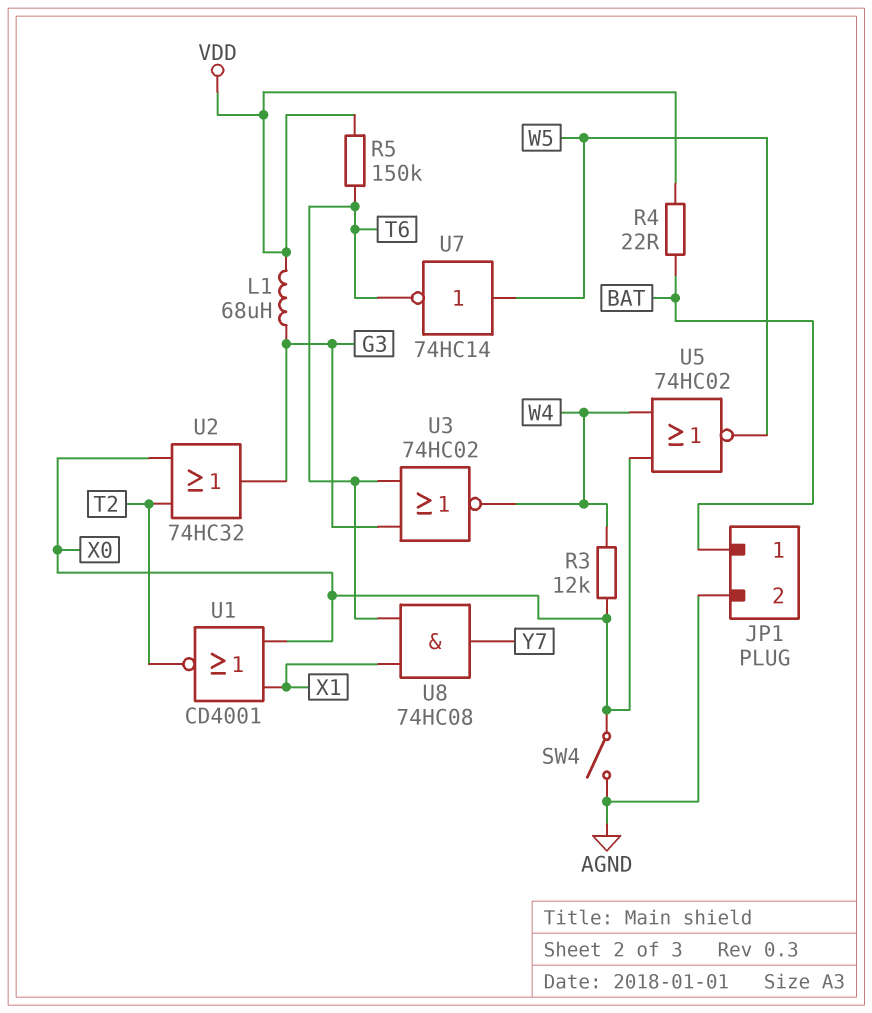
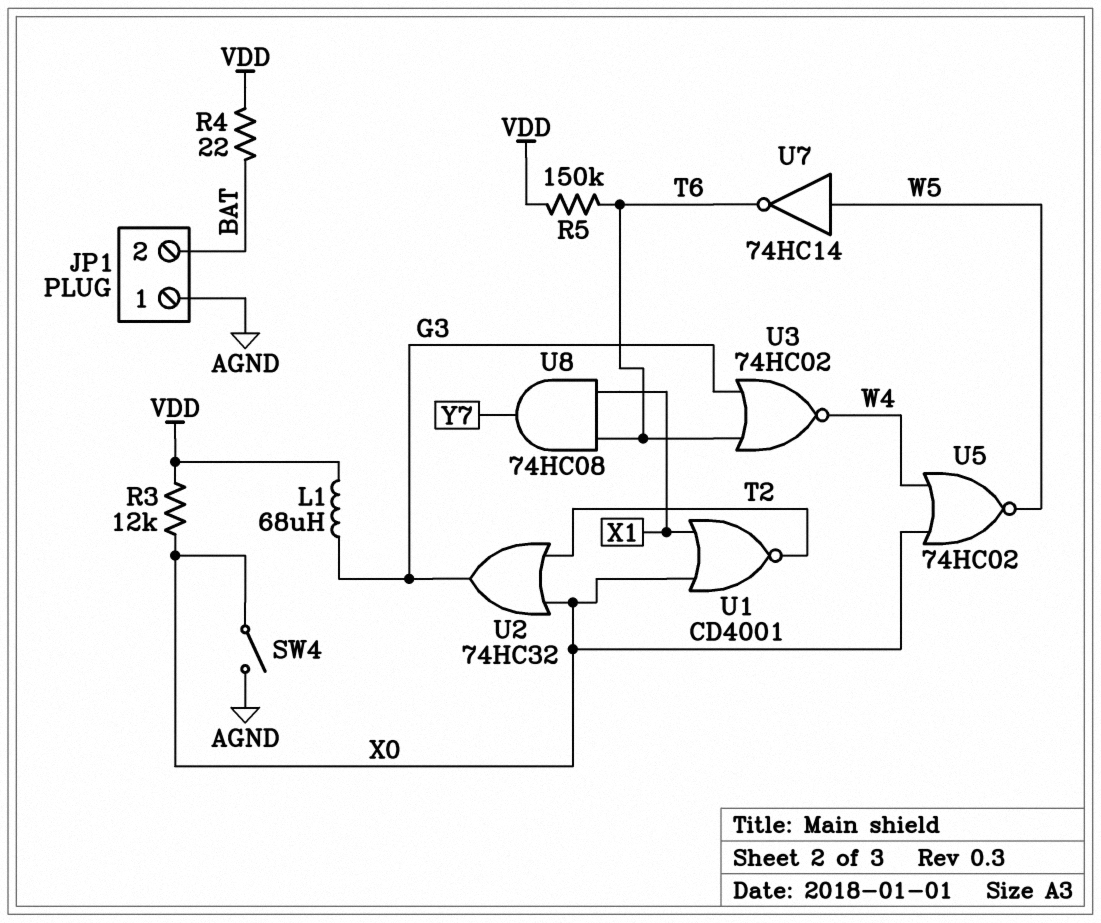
JP1 pin 1: BAT -> AGND
JP1 pin 2: AGND -> BAT
R3: 12k (W4, X0) -> 12k (VDD, X0)

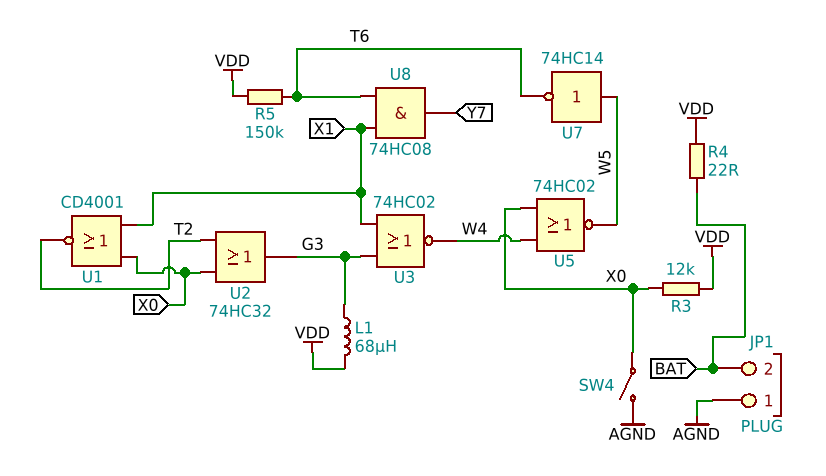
U3: NOR 74HC02 (in G3, in T6, out W4) -> NOR 74HC02 (in G3, in X1, out W4)

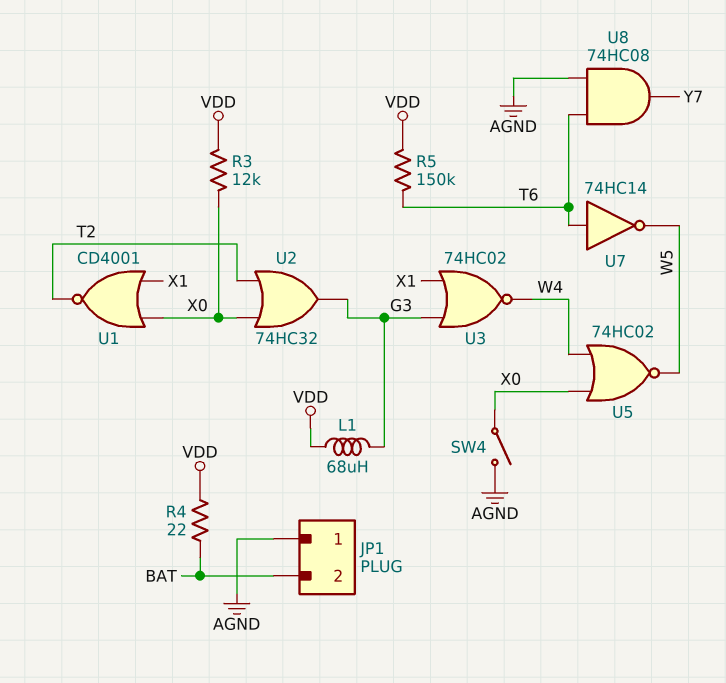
U7: NOT 74HC14 (in W5, out T6) -> NOT 74HC14 (in T6, out W5)
U8: AND 74HC08 (in T6, in X1, out Y7) -> AND 74HC08 (in AGND, in T6, out Y7)

